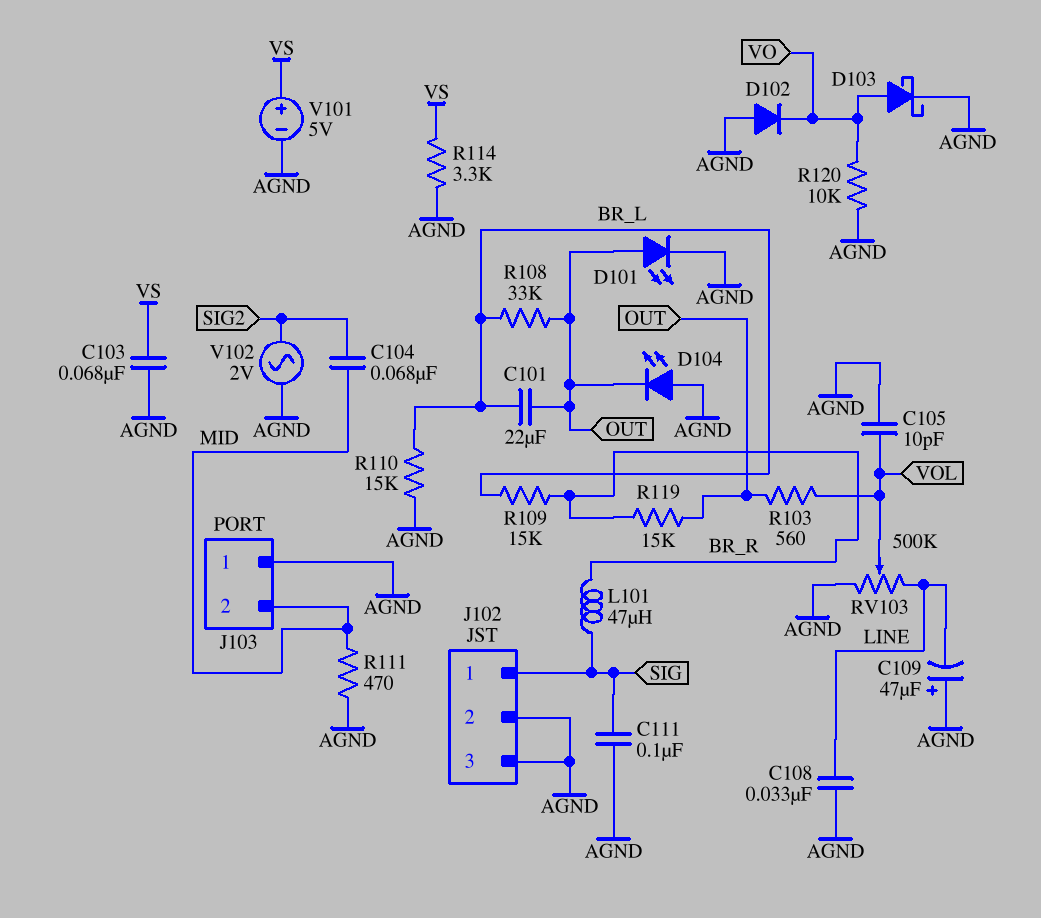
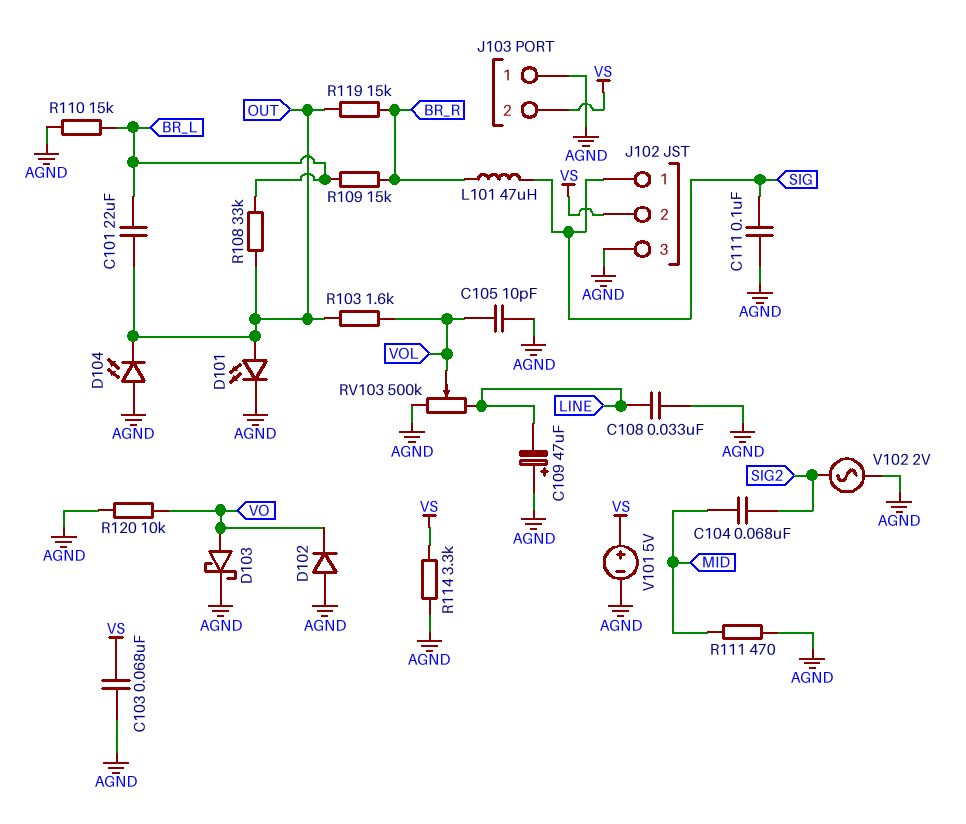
J102 pin 2: AGND -> VS
J103 pin 2: MID -> VS
R103: 560 (OUT, VOL) -> 1.6k (OUT, VOL)

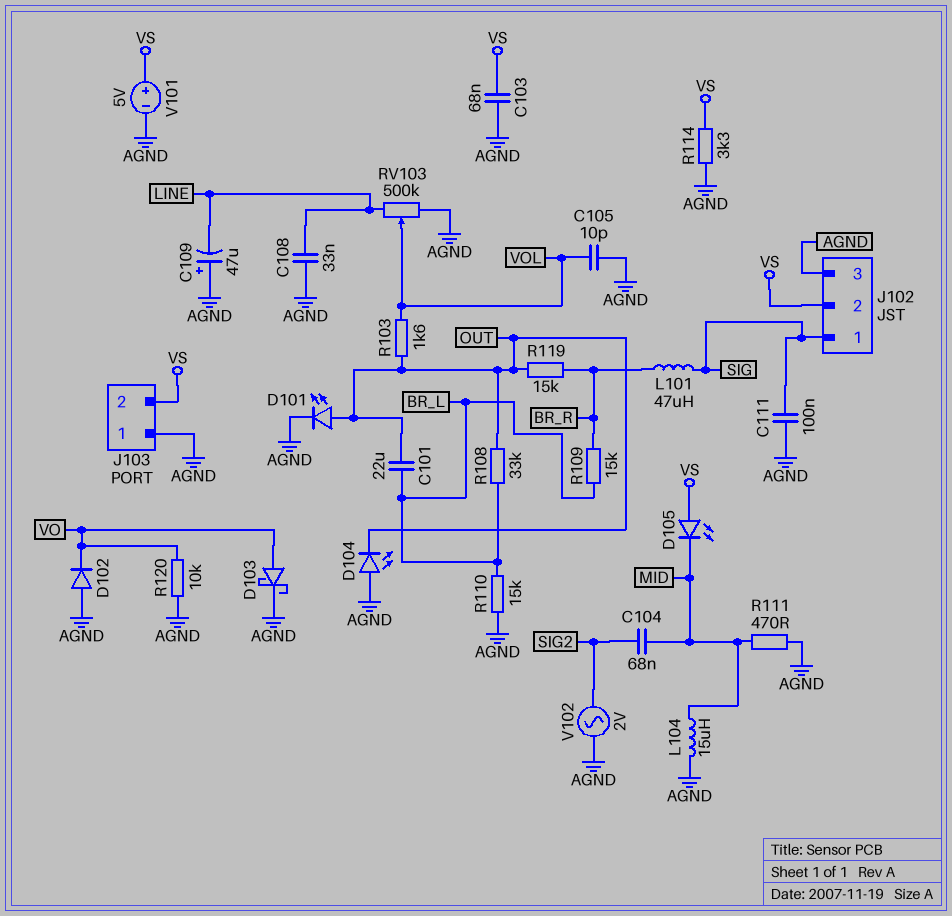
D105: none -> LED (A VS, K MID)
L104: none -> 15uH (AGND, MID)

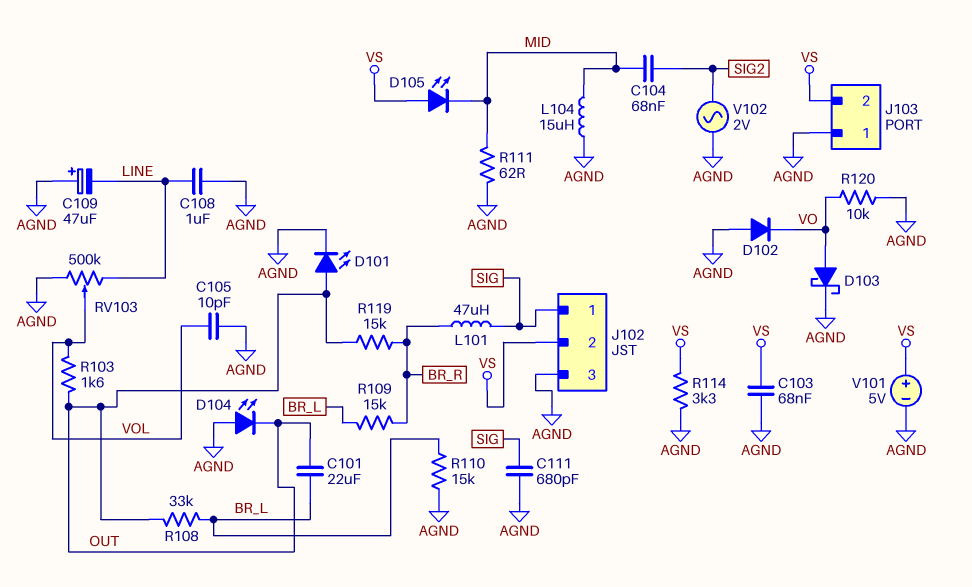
C108: 33nF (AGND, LINE) -> 1uF (AGND, LINE)
C111: 100nF (AGND, SIG) -> 680pF (AGND, SIG)
R111: 470 (AGND, MID) -> 62 (AGND, MID)

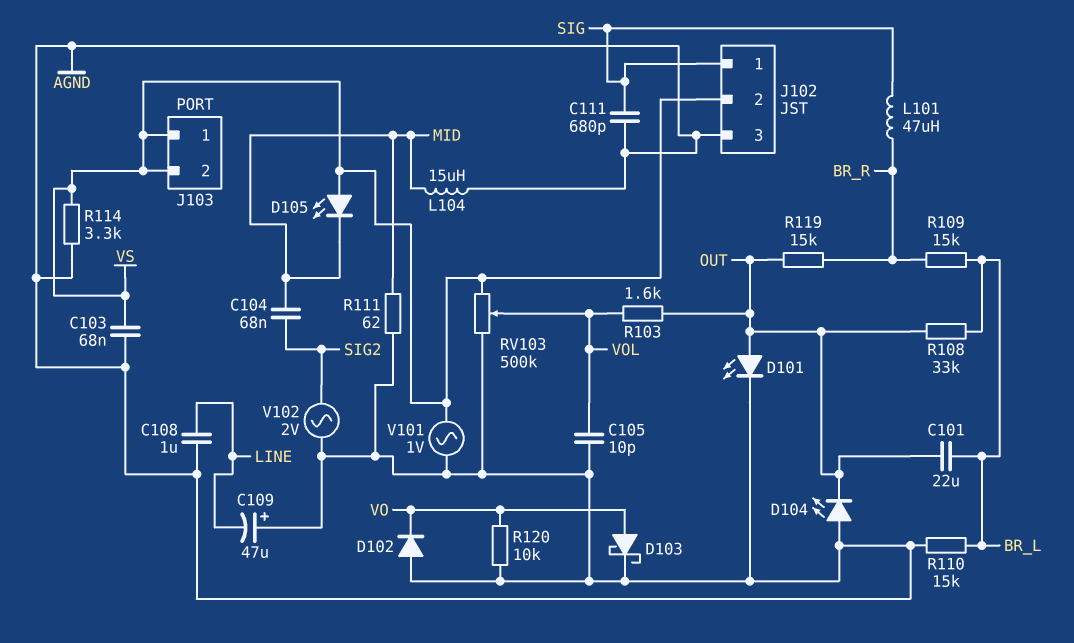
J103 pin 1: AGND -> VS
RV103: 500k (AGND, LINE, wiper VOL) -> 500k (AGND, VS, wiper VOL)
V101: 5V (plus VS, minus AGND) -> AC 1V (AGND, VS)

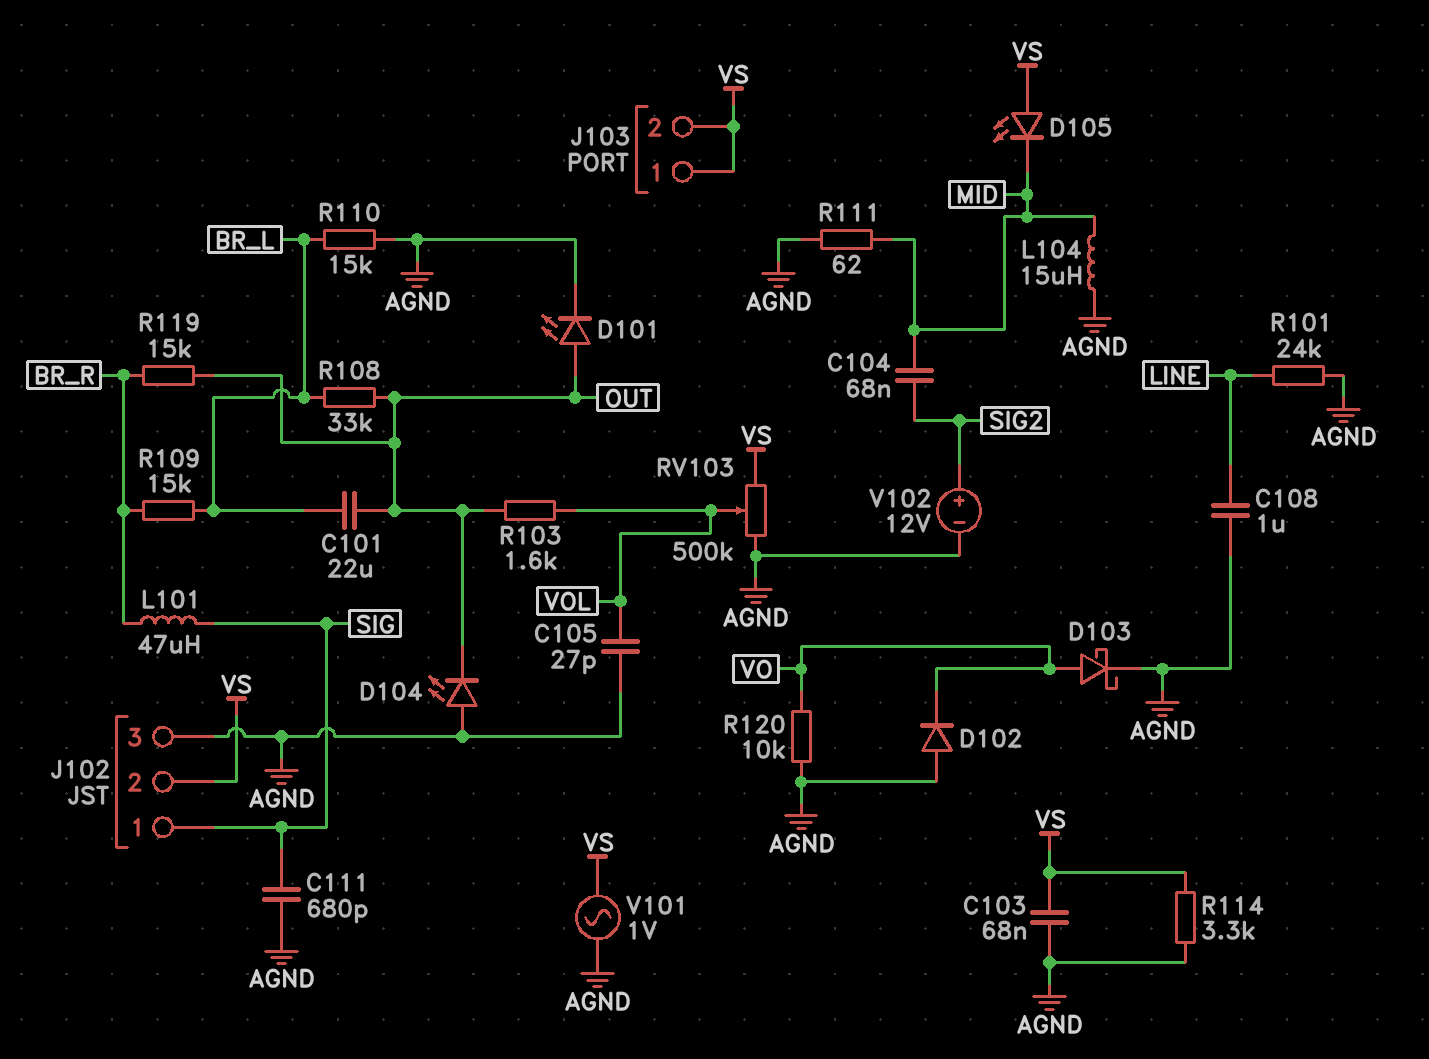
C105: 10pF (AGND, VOL) -> 27pF (AGND, VOL)
C109: 47uF (plus AGND, minus LINE) -> none
R101: none -> 24k (AGND, LINE)
V102: AC 2V (AGND, SIG2) -> 12V (plus SIG2, minus AGND)

